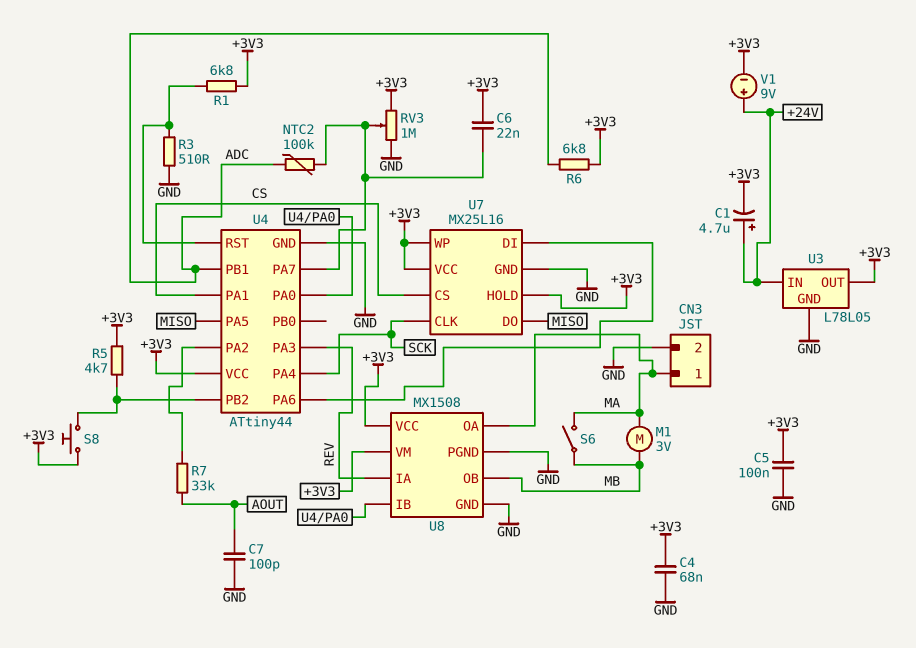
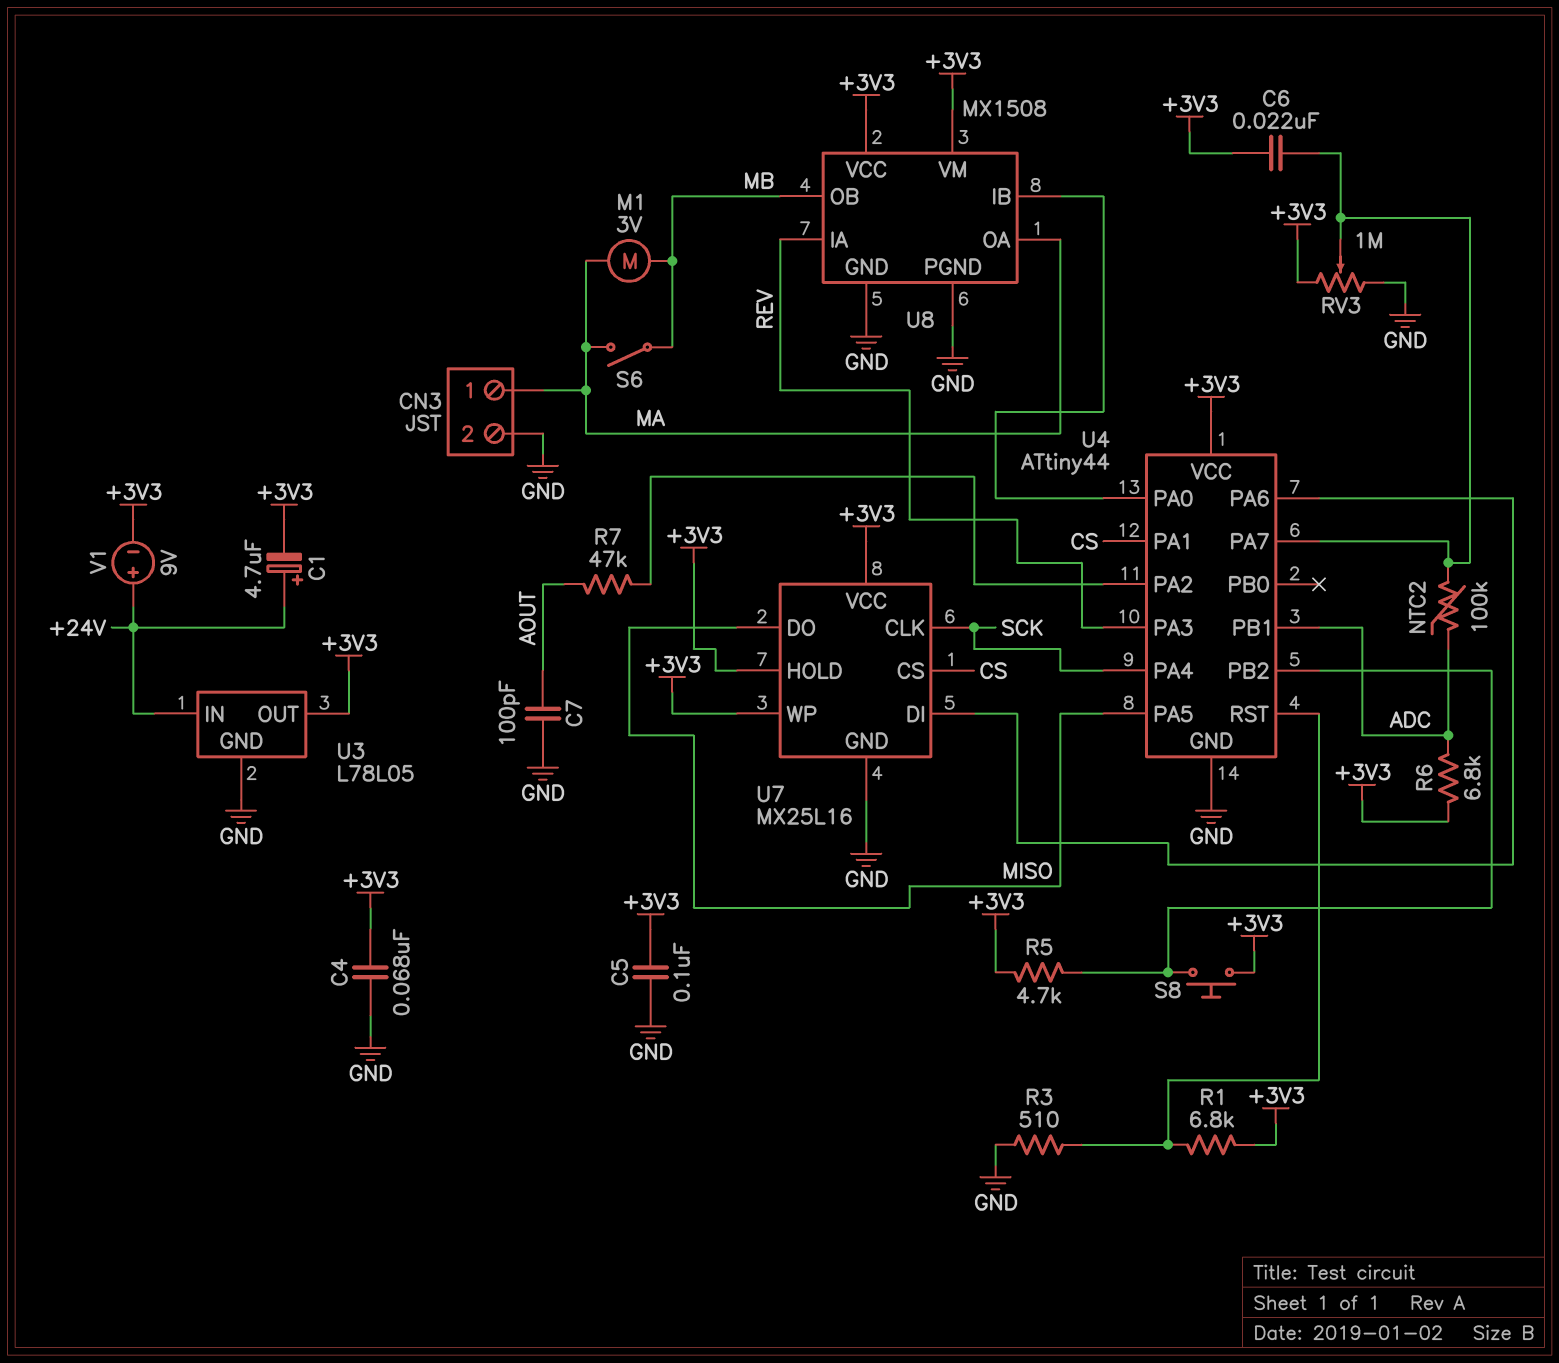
R7: 33k (AOUT, U4/PA2) -> 47k (AOUT, U4/PA2)

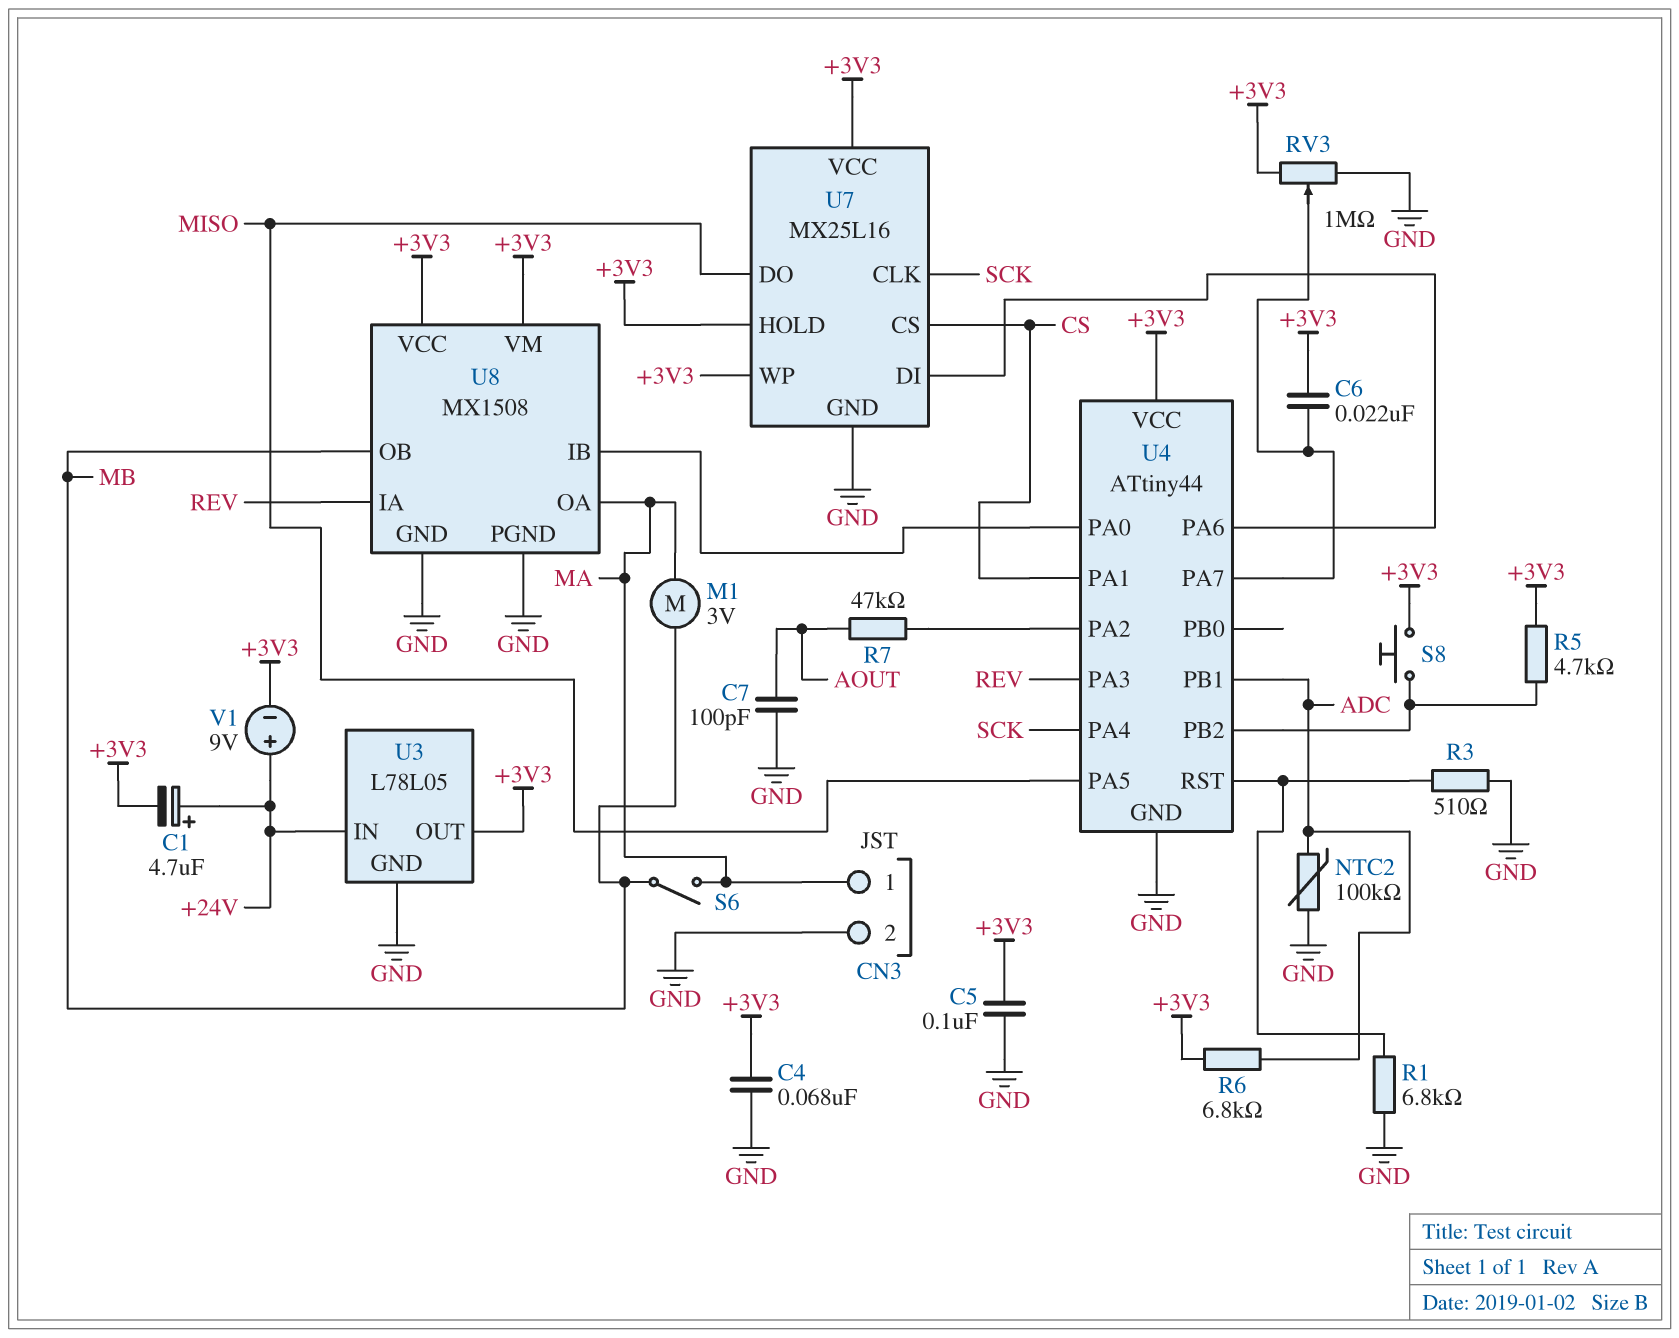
NTC2: 100k (ADC, U4/PA7) -> 100k (ADC, GND)
R1: 6.8k (+3V3, U4/RST) -> 6.8k (GND, U4/RST)

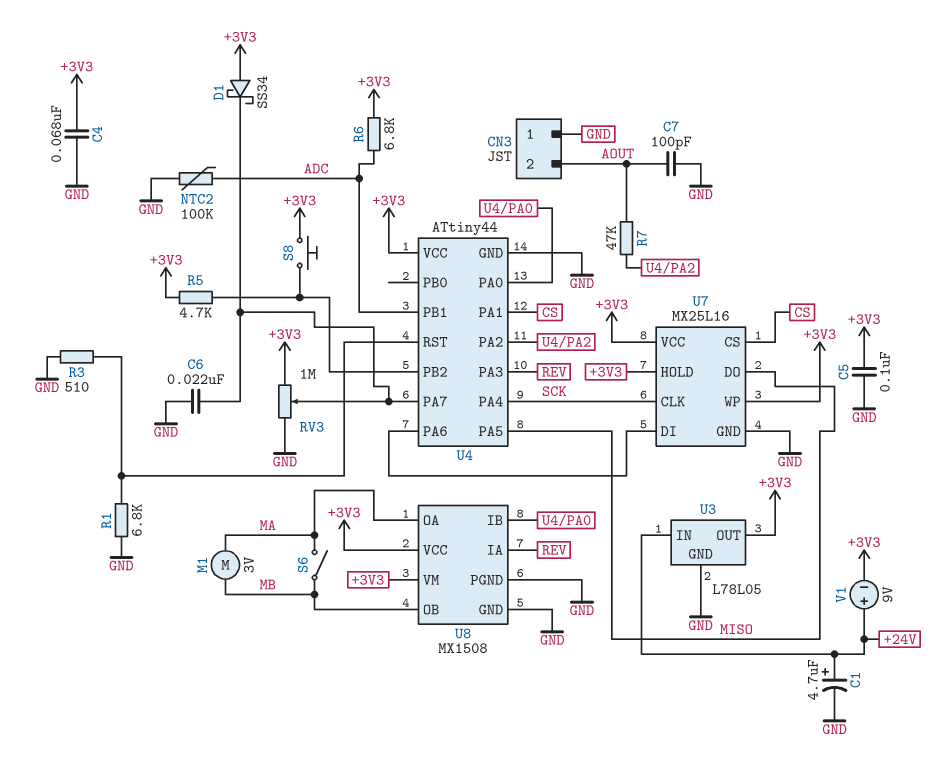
C1: 4.7uF (plus +24V, minus +3V3) -> 4.7uF (plus +24V, minus GND)
C6: 22nF (+3V3, U4/PA7) -> 22nF (GND, U4/PA7)
CN3 pin 1: MA -> GND
CN3 pin 2: GND -> AOUT
D1: none -> schottky SS34 (A +3V3, K U4/PA7)

